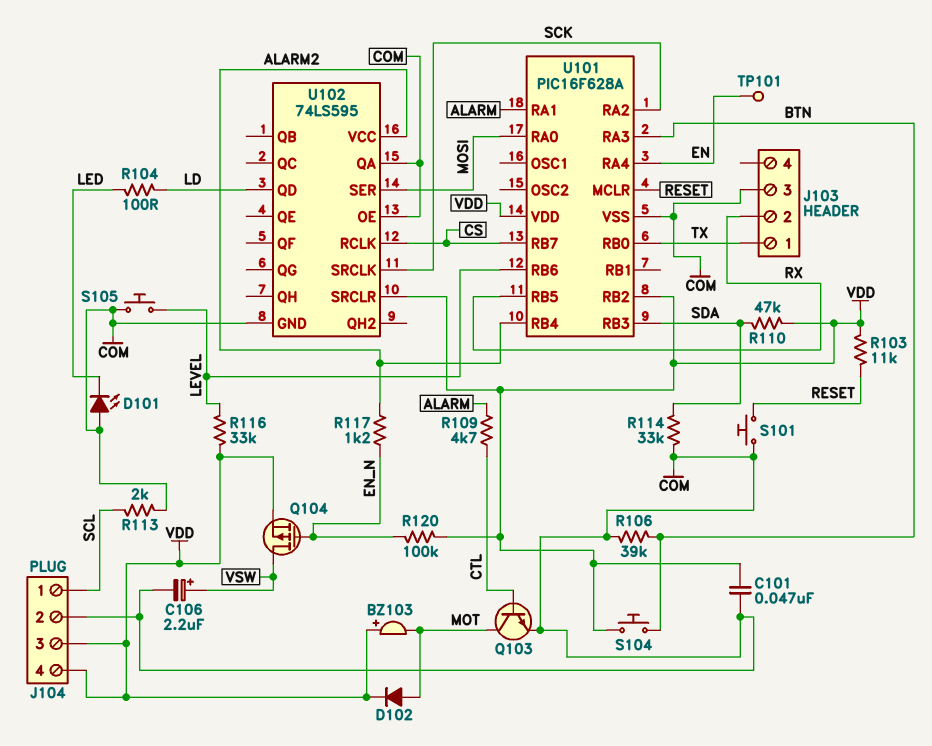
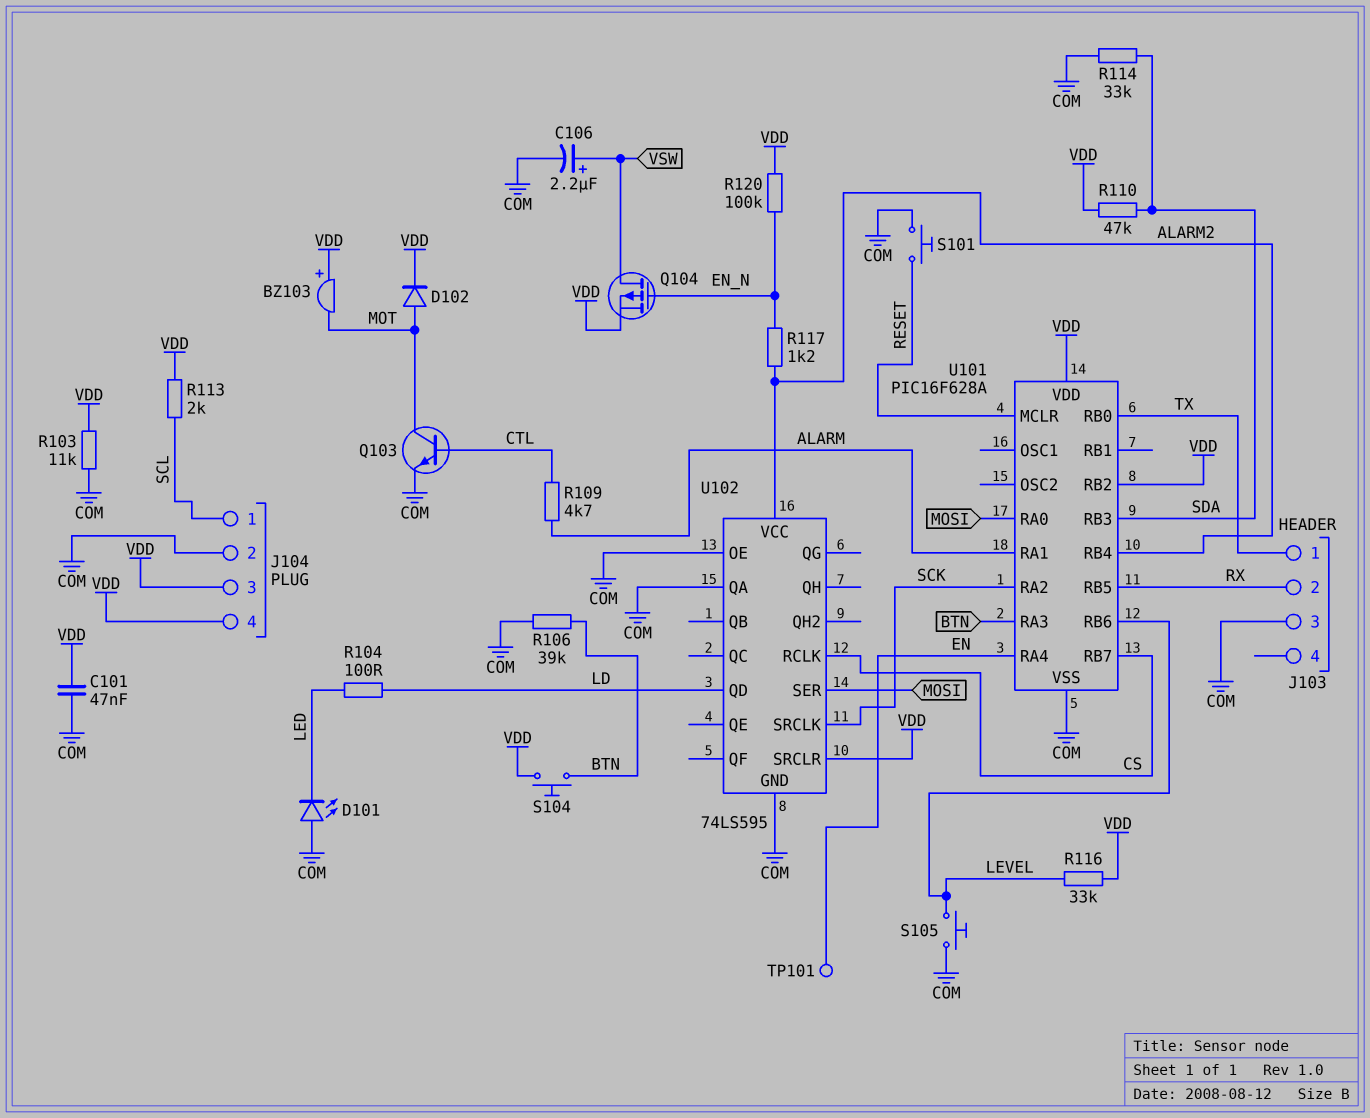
R103: 11k (RESET, VDD) -> 11k (COM, VDD)
R113: 2k (COM, SCL) -> 2k (SCL, VDD)

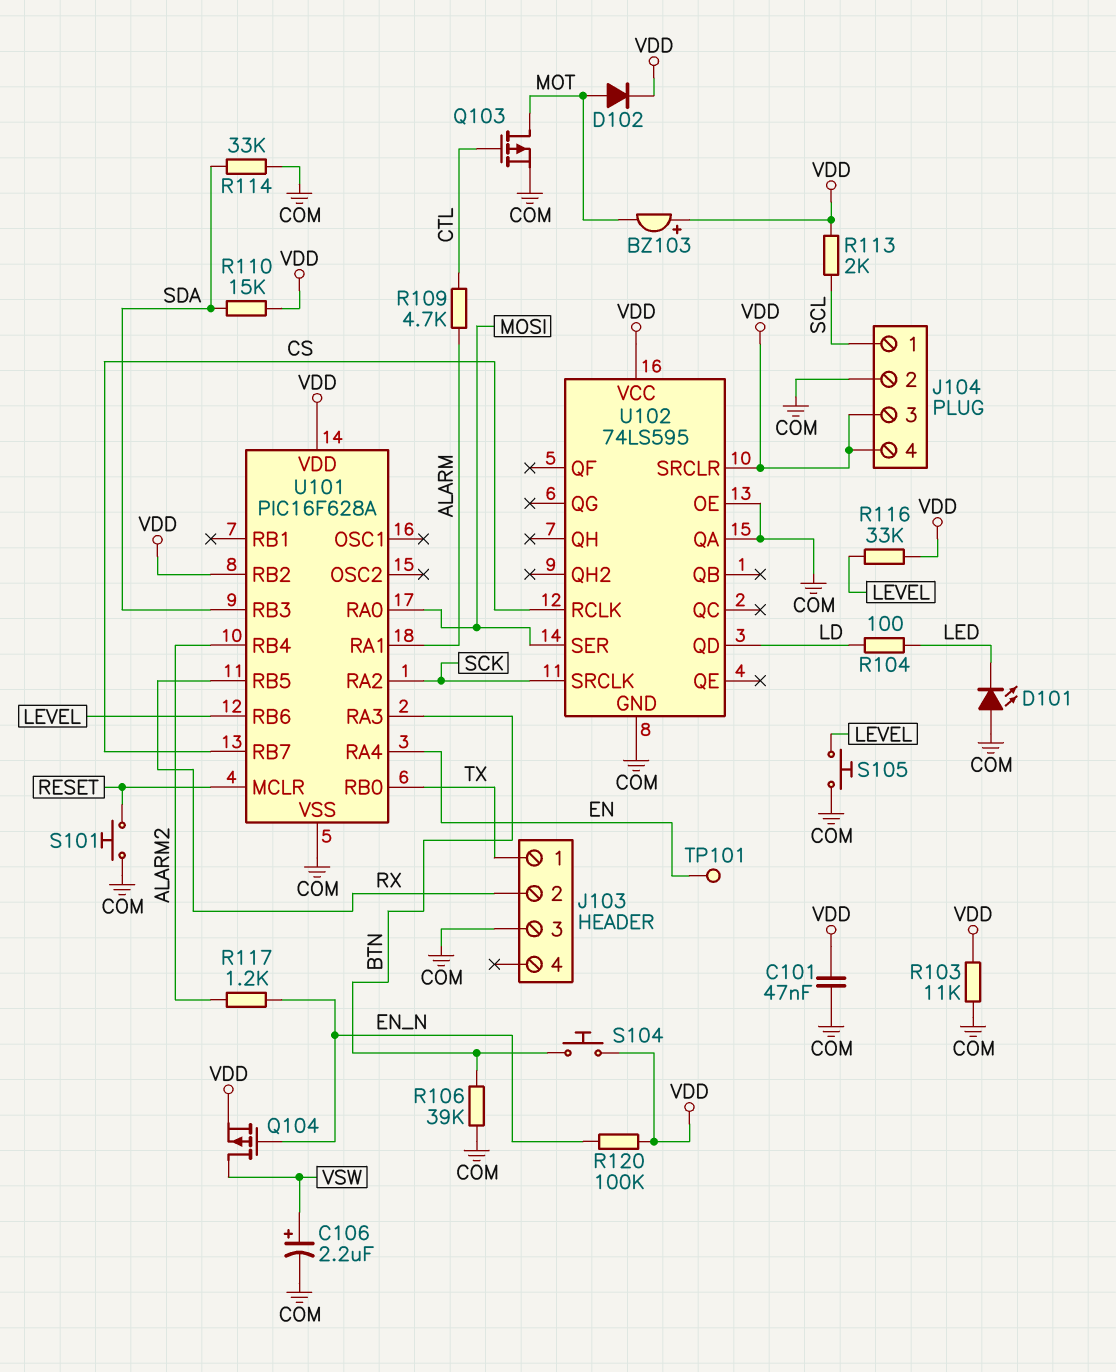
Q103: NPN (B CTL, C MOT, E COM) -> PMOS (G CTL, D MOT, S COM)
R110: 47k (SDA, VDD) -> 15k (SDA, VDD)
U102 pin VCC: ALARM2 -> VDD

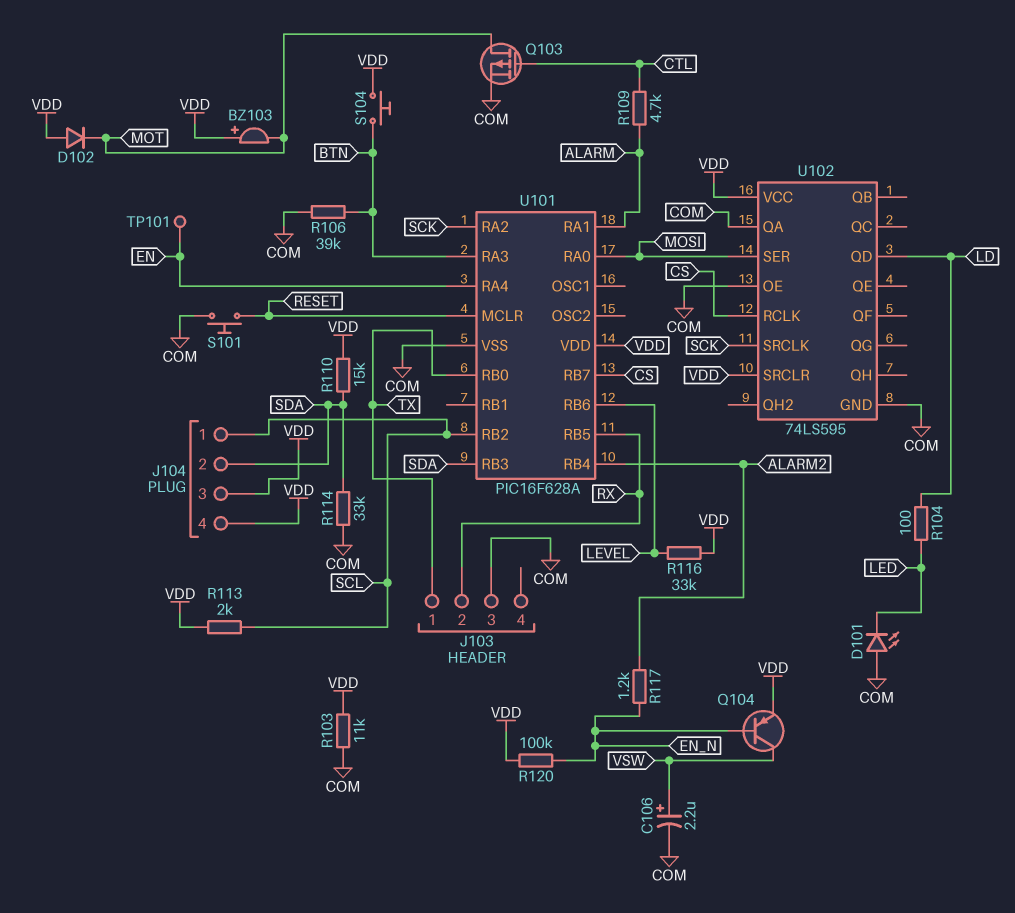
C101: 47nF (COM, VDD) -> none
D102: diode (A MOT, K VDD) -> diode (A VDD, K MOT)
J104 pin 2: COM -> SDA
Q104: PMOS (G EN_N, D VSW, S VDD) -> PNP (B EN_N, C VSW, E VDD)
S105: button (COM, LEVEL) -> none
U101 pin RB2: VDD -> SCL

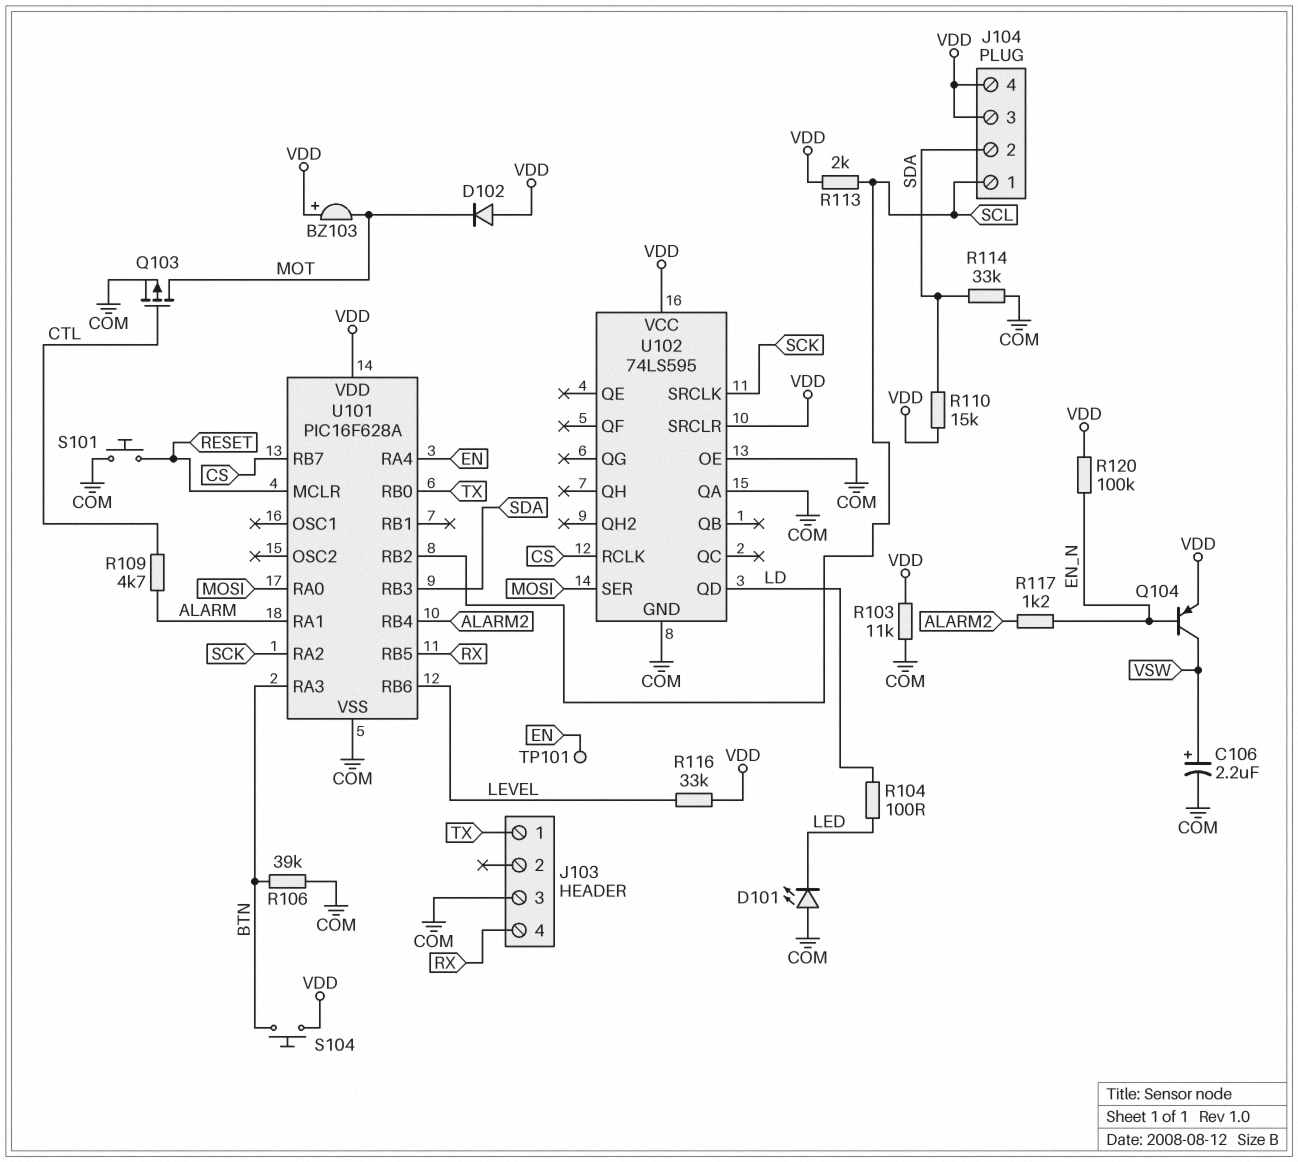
J103 pin 2: RX -> none
J103 pin 4: none -> RX

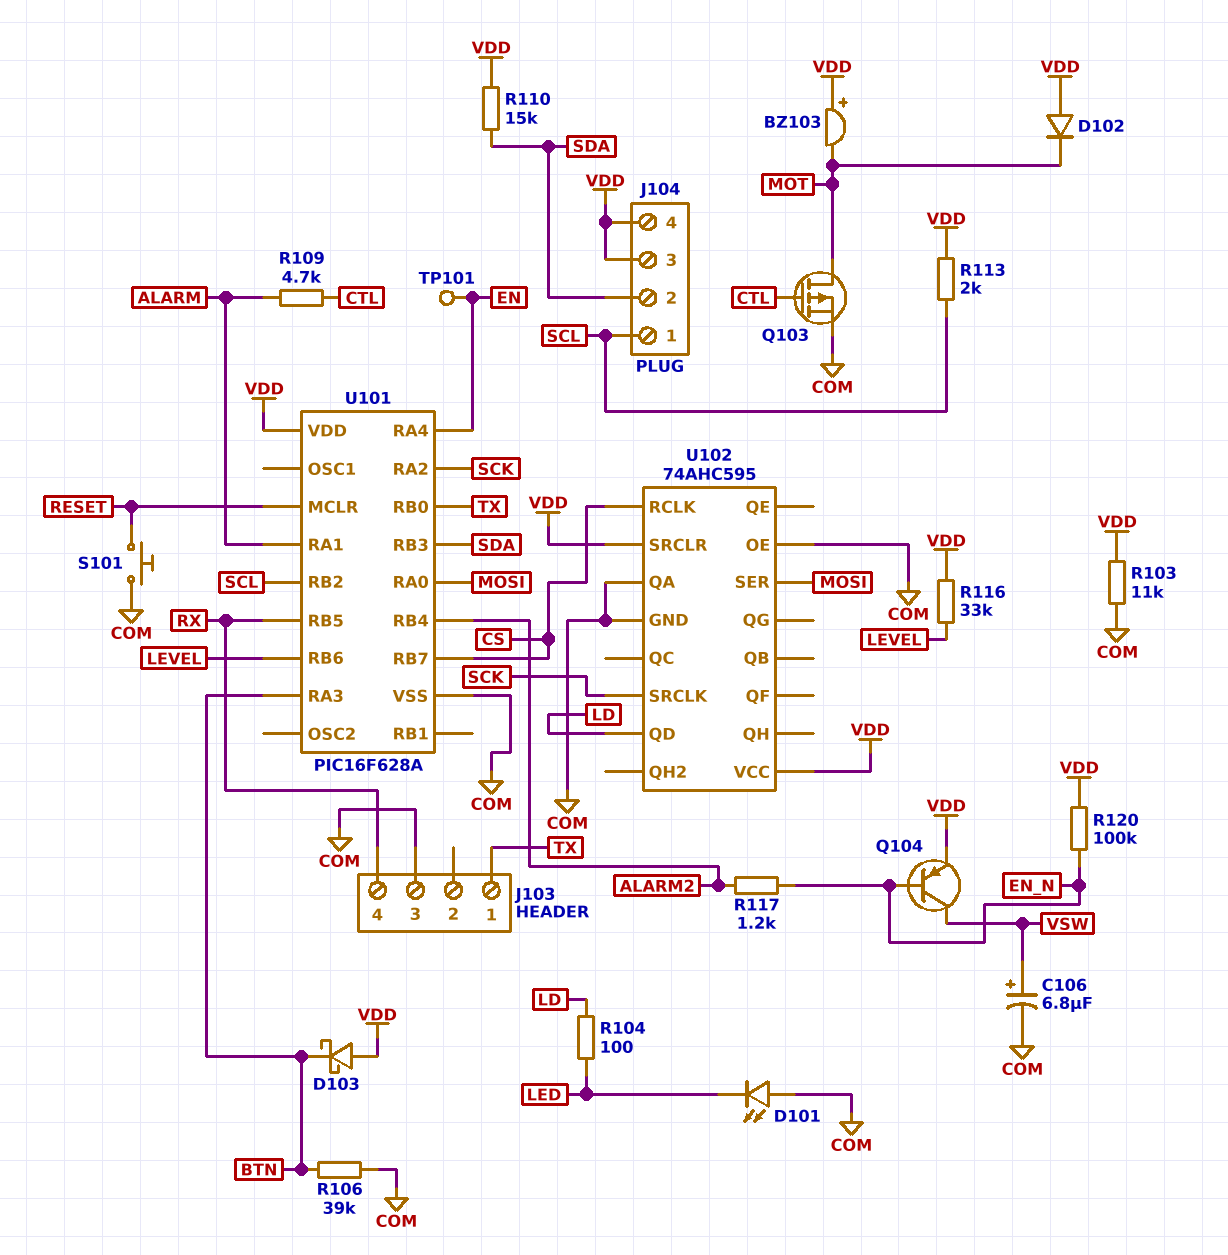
C106: 2.2uF (plus VSW, minus COM) -> 6.8uF (plus VSW, minus COM)
D103: none -> schottky (A VDD, K BTN)
R114: 33k (COM, SDA) -> none
S104: button (BTN, VDD) -> none
U102: 74LS595 -> 74AHC595

